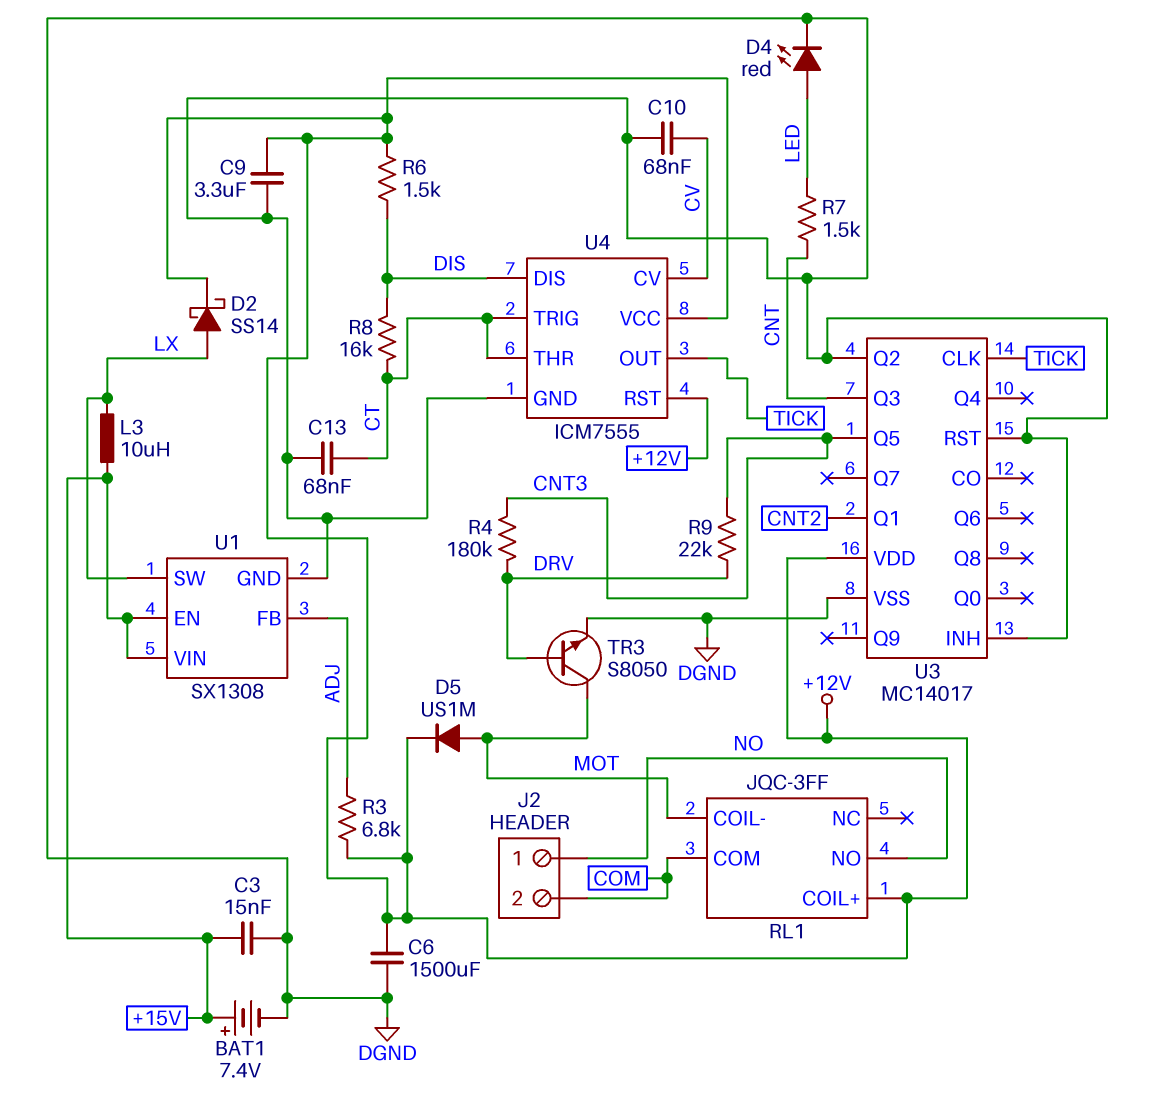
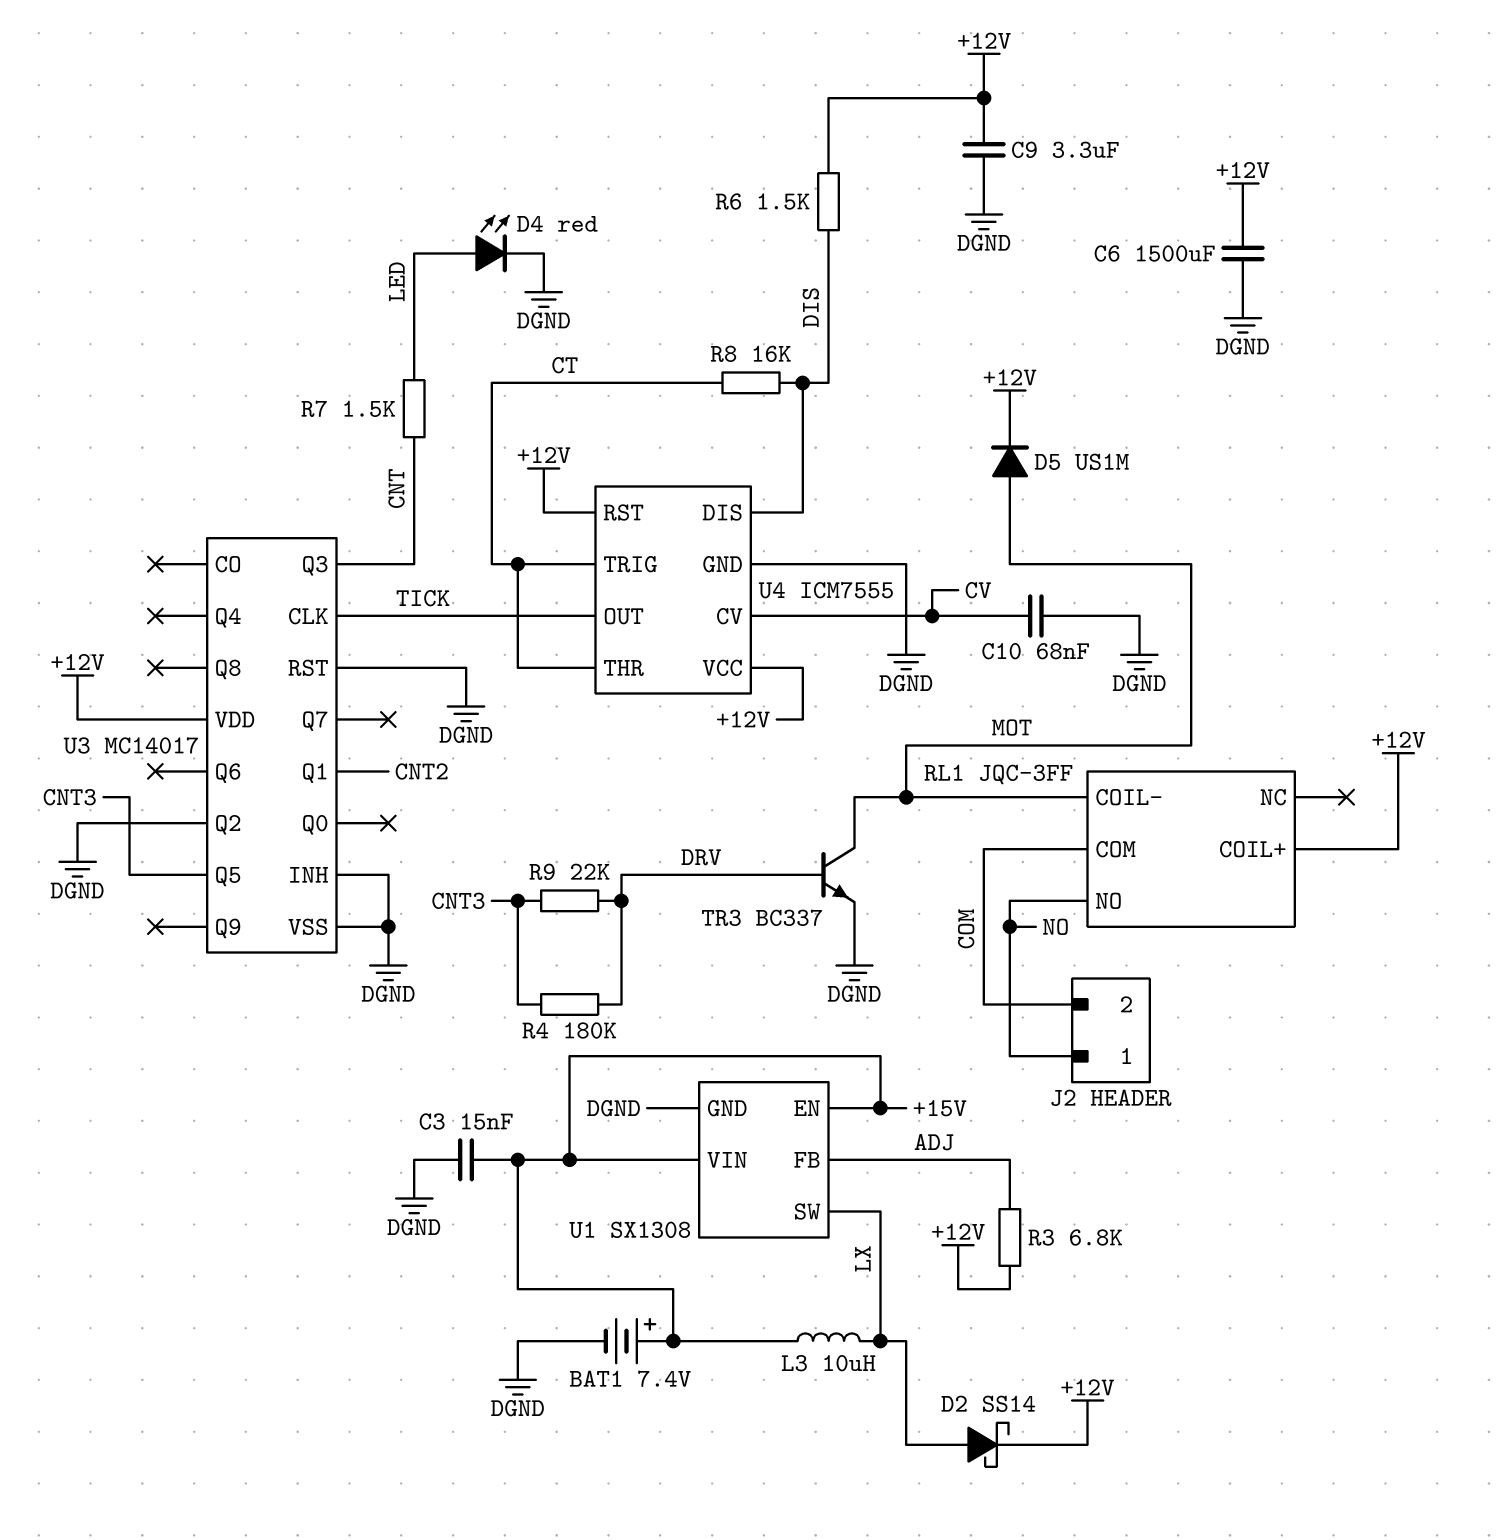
C13: 68nF (CT, DGND) -> none
TR3: NPN S8050 (B DRV, C MOT, E DGND) -> NPN BC337 (B DRV, C MOT, E DGND)

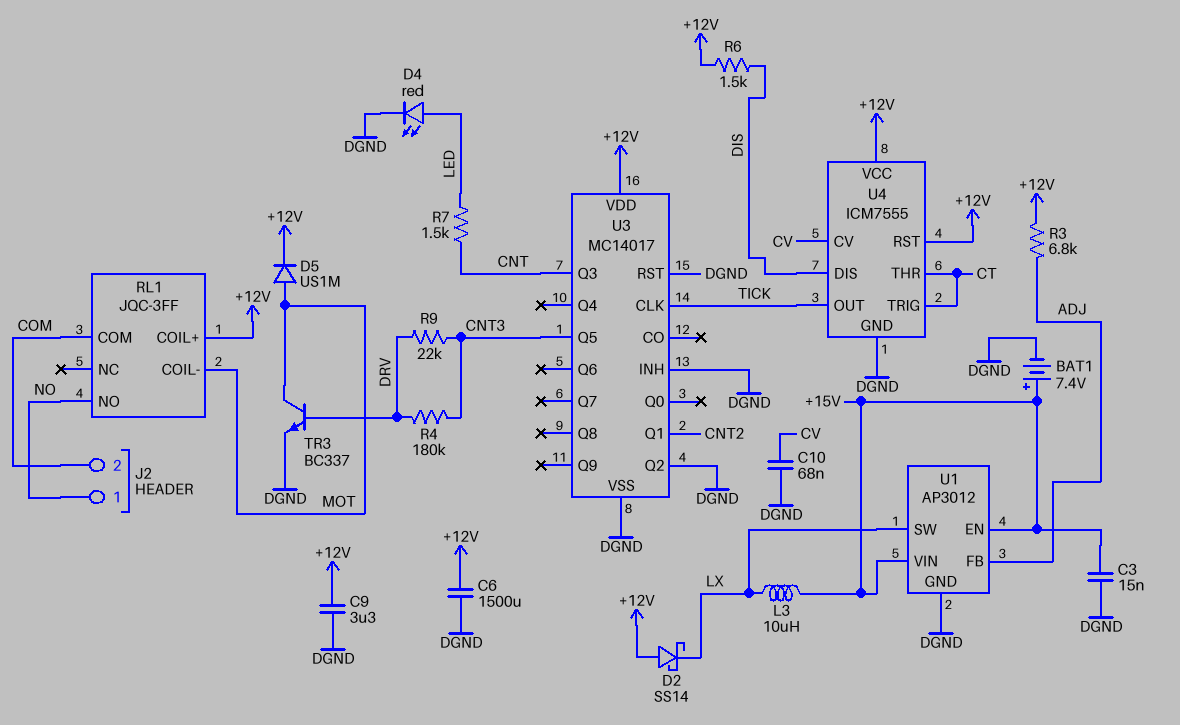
D2: schottky SS14 (A LX, K +12V) -> schottky SS14 (A +12V, K LX)
R8: 16k (CT, DIS) -> none
U1: SX1308 -> AP3012

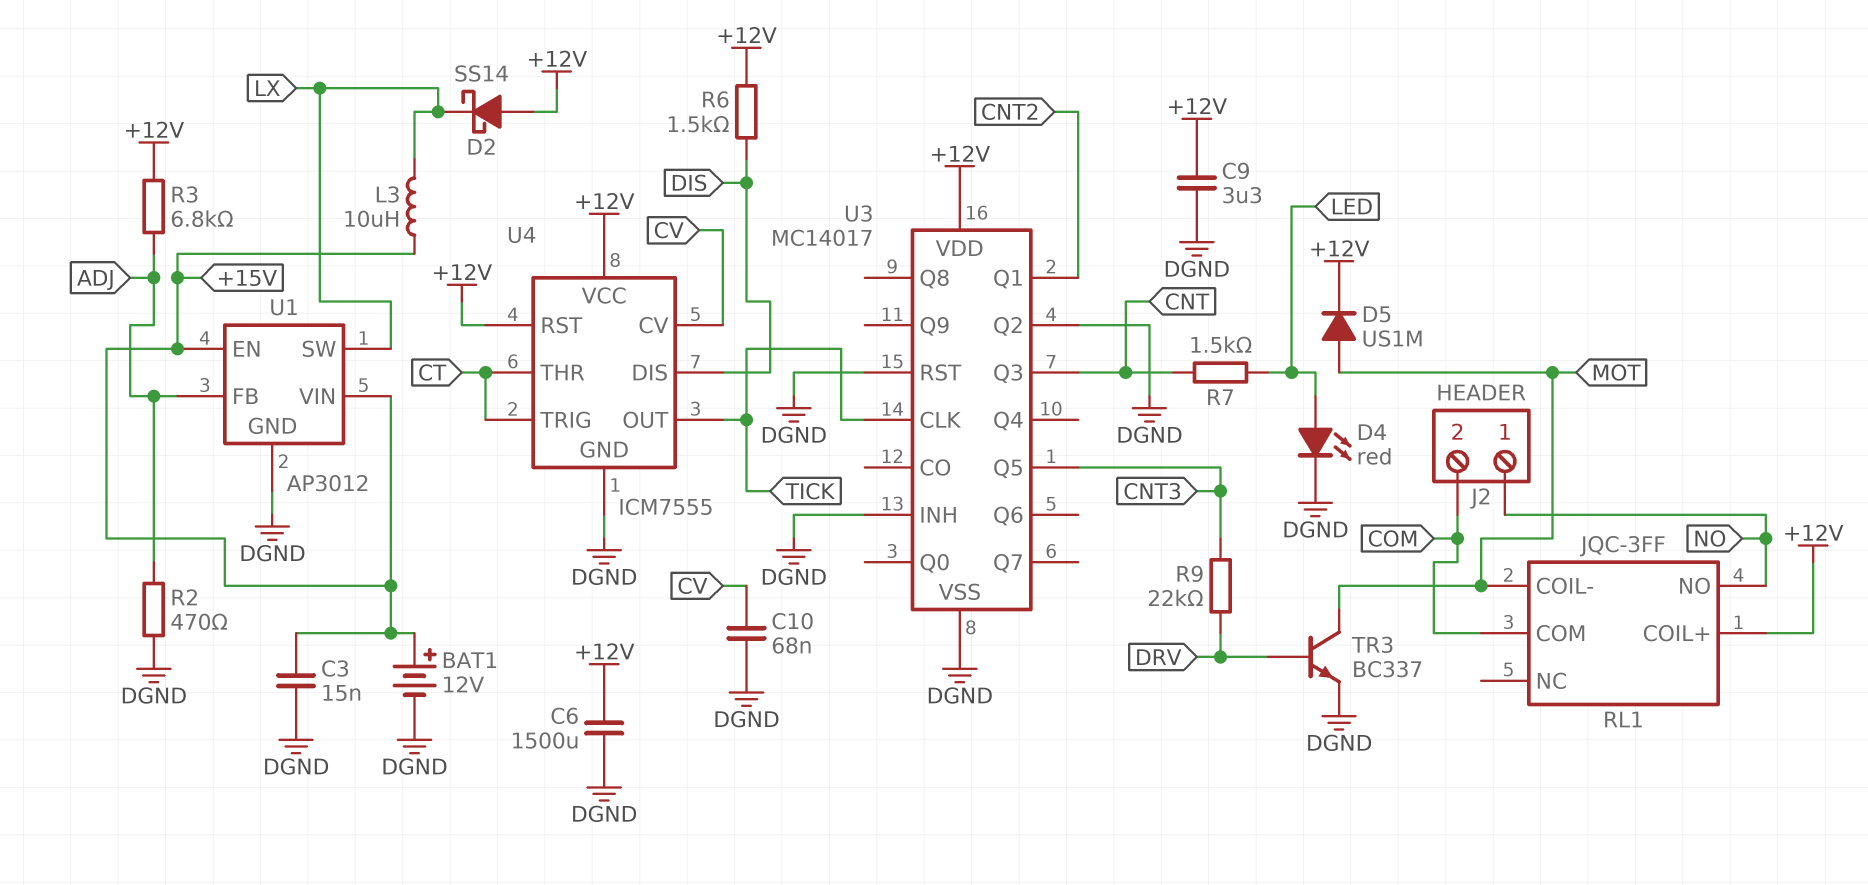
BAT1: 7.4V (plus +15V, minus DGND) -> 12V (plus +15V, minus DGND)
R2: none -> 470 (ADJ, DGND)
R4: 180k (CNT3, DRV) -> none

